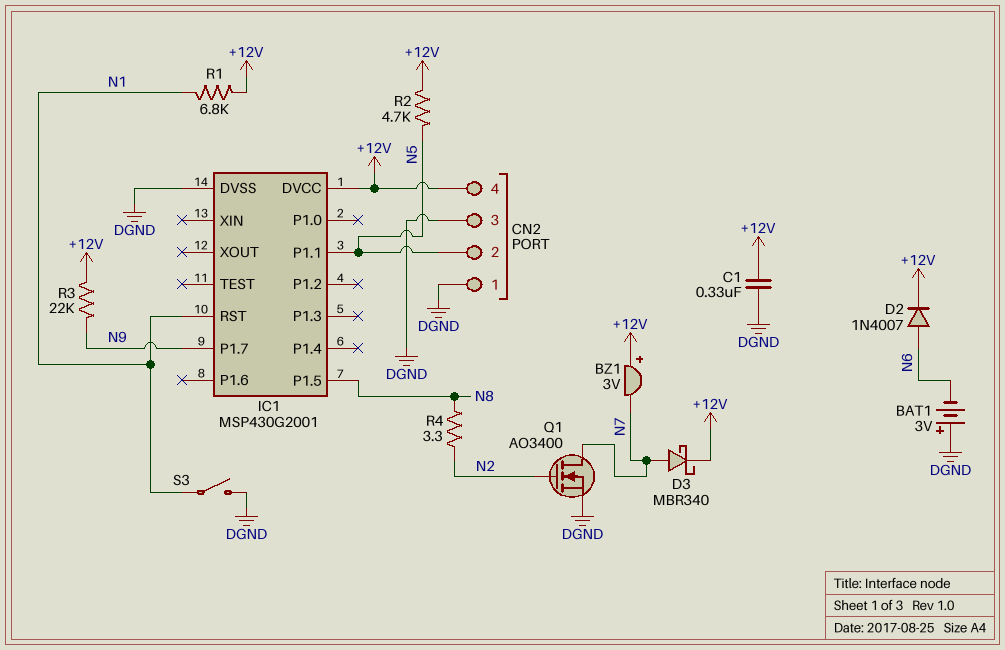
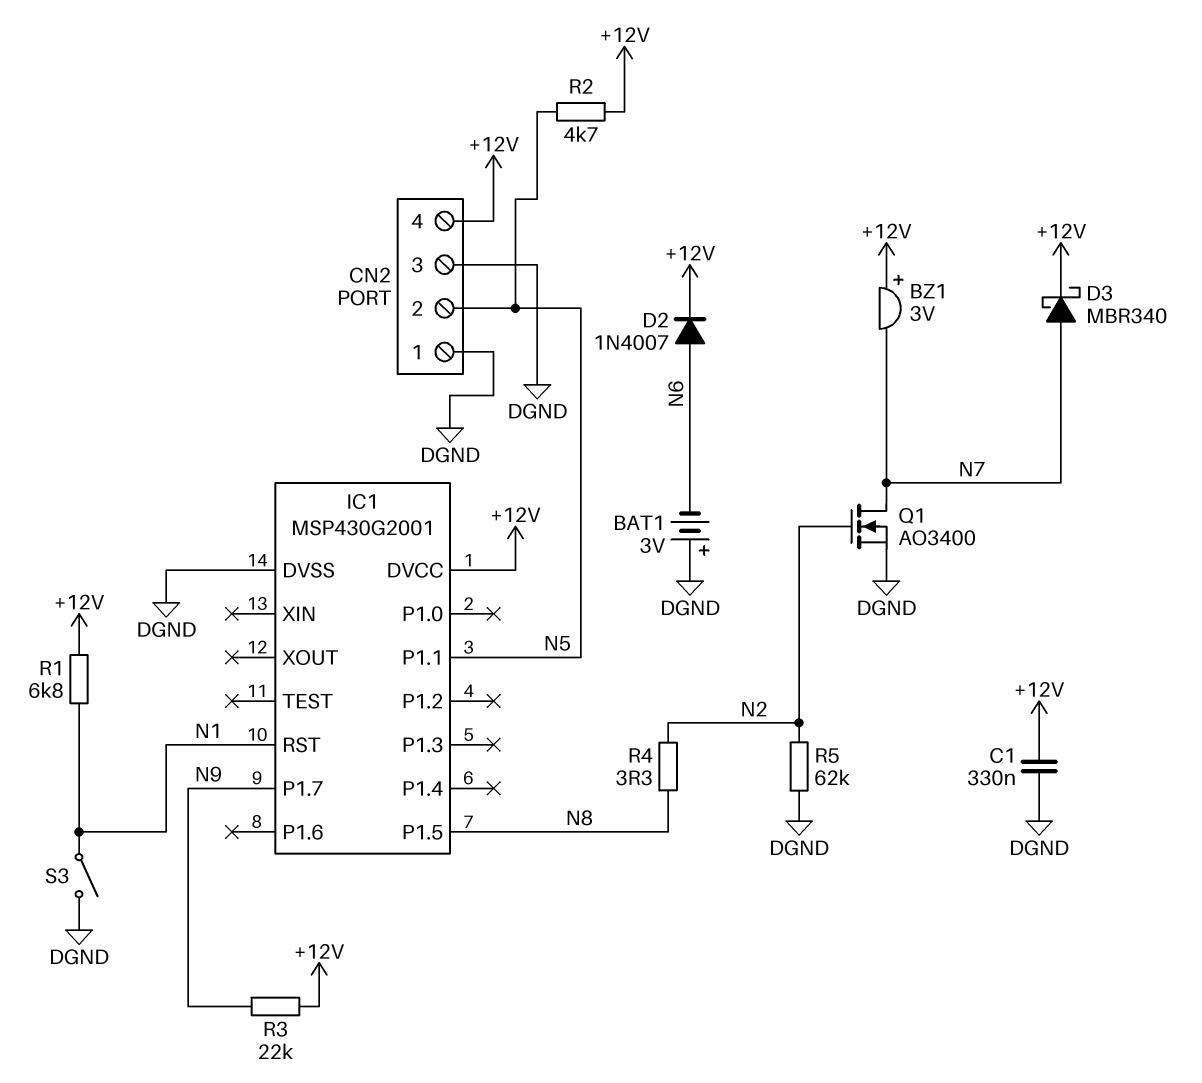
R5: none -> 62k (DGND, N2)

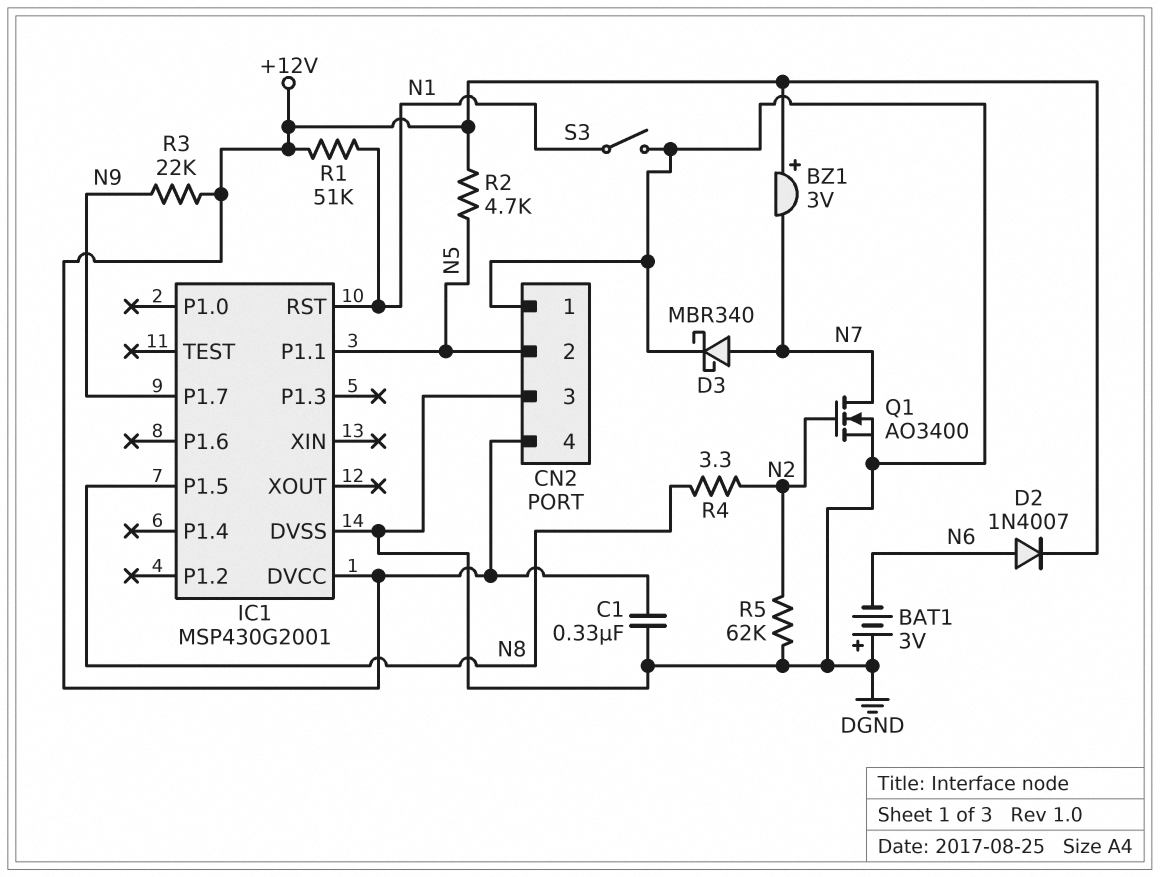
D3: schottky MBR340 (A N7, K +12V) -> schottky MBR340 (A N7, K DGND)
R1: 6.8k (+12V, N1) -> 51k (+12V, N1)

